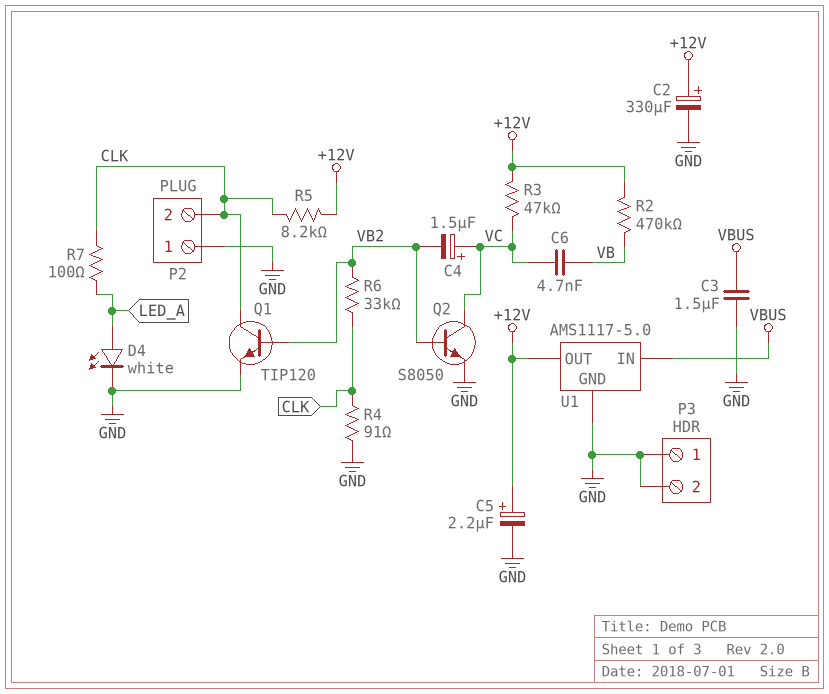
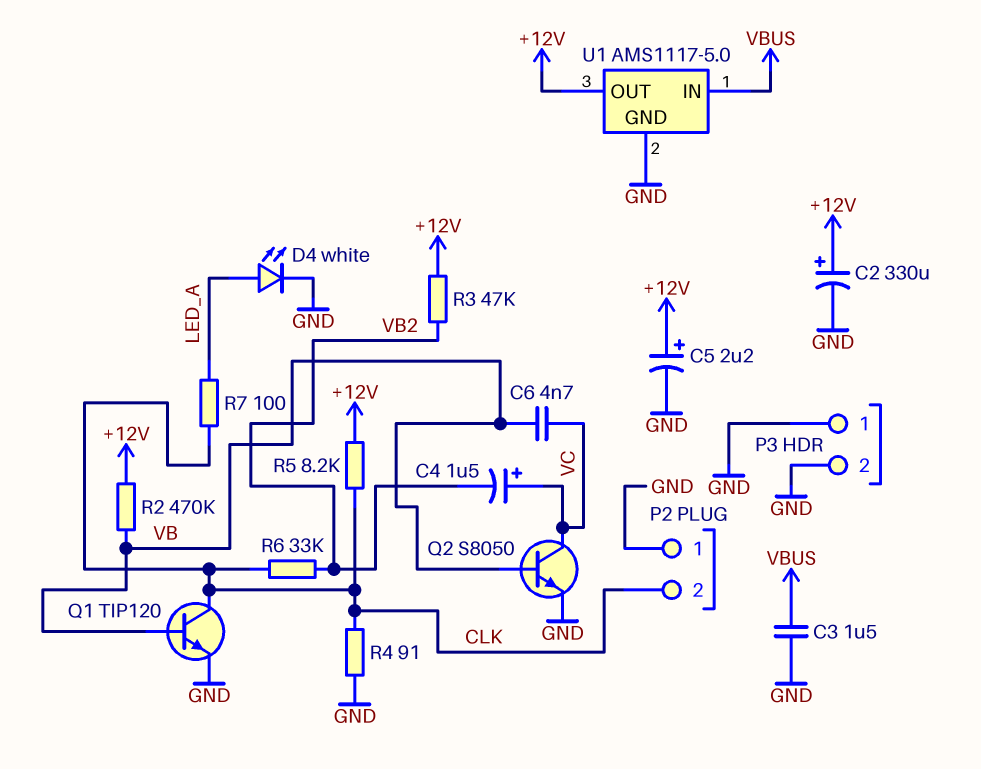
Q1: NPN TIP120 (B VB2, C CLK, E GND) -> NPN TIP120 (B VB, C CLK, E GND)
Q2: NPN S8050 (B VB2, C VC, E GND) -> NPN S8050 (B VB, C VC, E GND)
R3: 47k (+12V, VC) -> 47k (+12V, VB2)

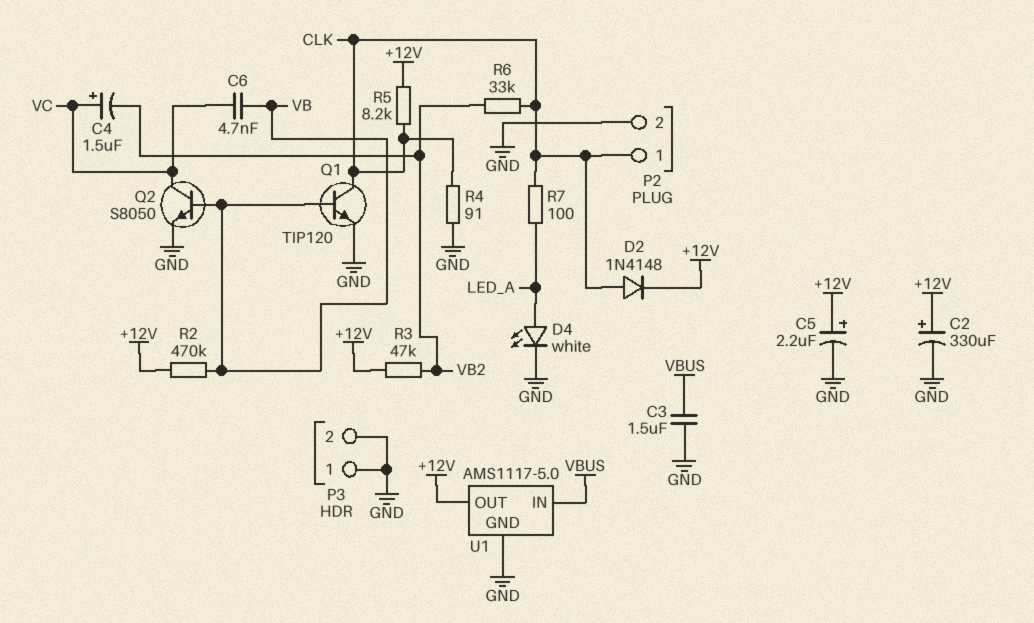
D2: none -> diode 1N4148 (A CLK, K +12V)
P2 pin 1: GND -> CLK
P2 pin 2: CLK -> GND

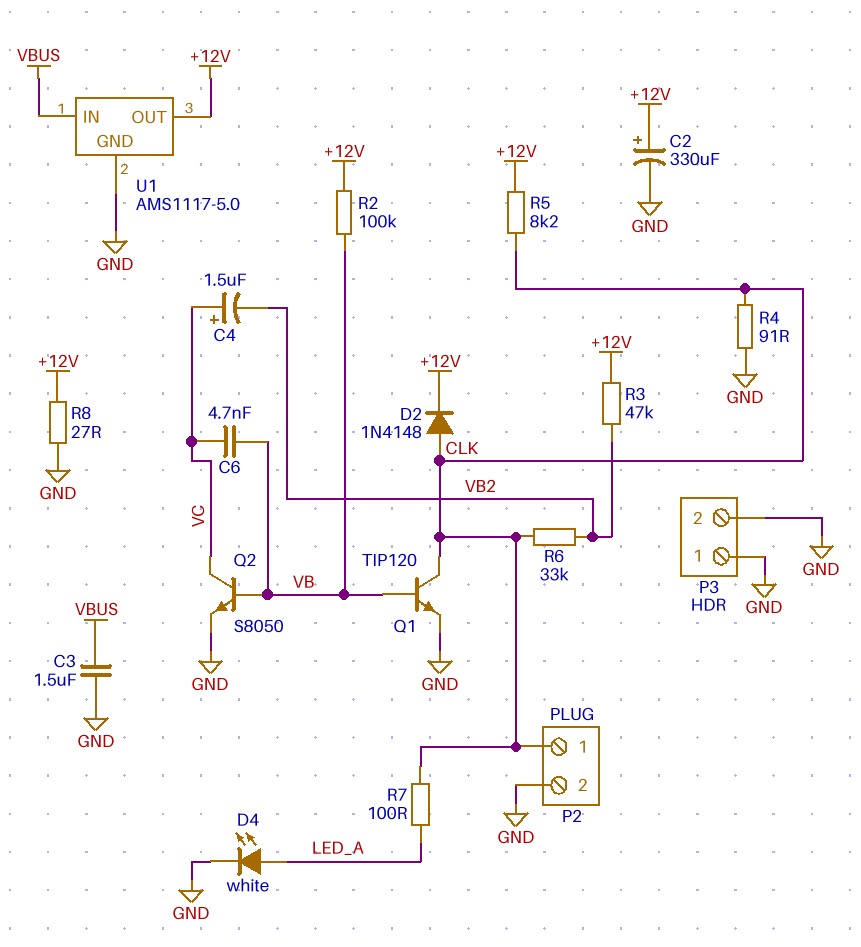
C5: 2.2uF (plus +12V, minus GND) -> none
R2: 470k (+12V, VB) -> 100k (+12V, VB)
R8: none -> 27 (+12V, GND)

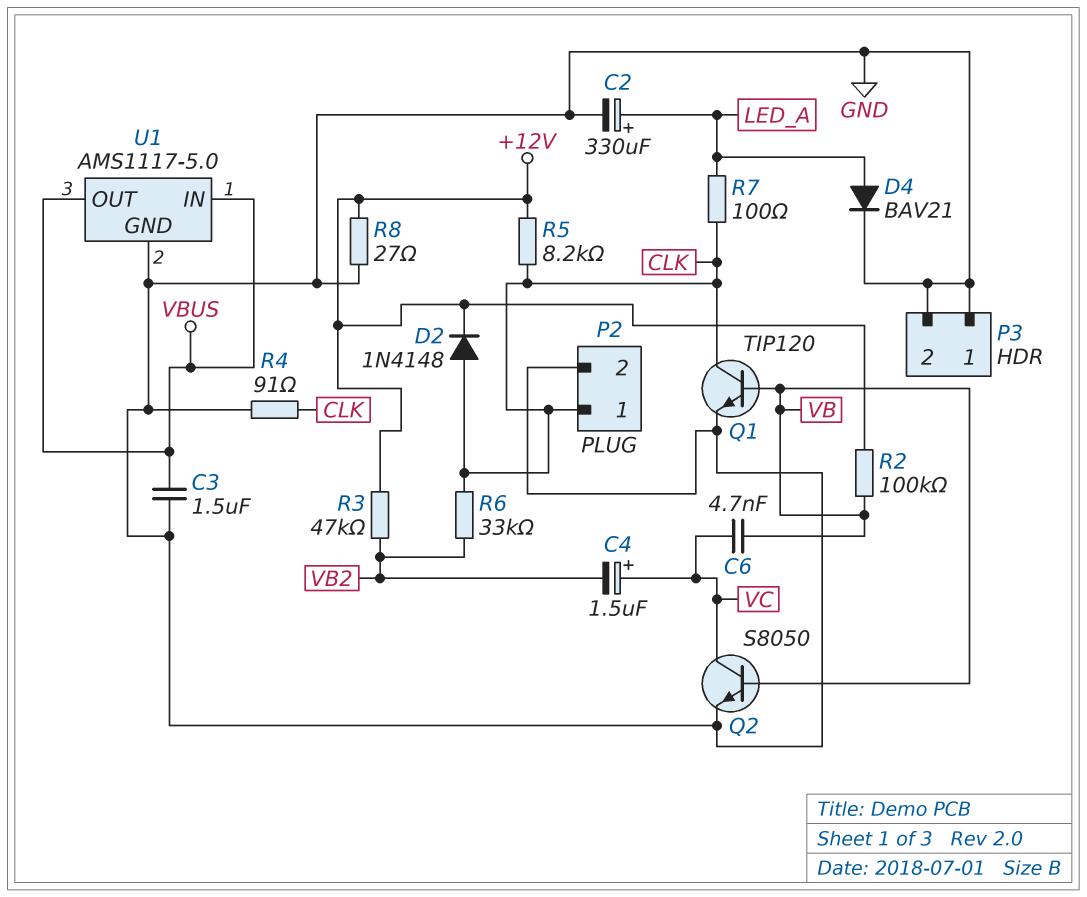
C2: 330uF (plus +12V, minus GND) -> 330uF (plus LED_A, minus GND)
D4: LED white (A LED_A, K GND) -> diode BAV21 (A LED_A, K GND)
U1 pin OUT: +12V -> VBUS

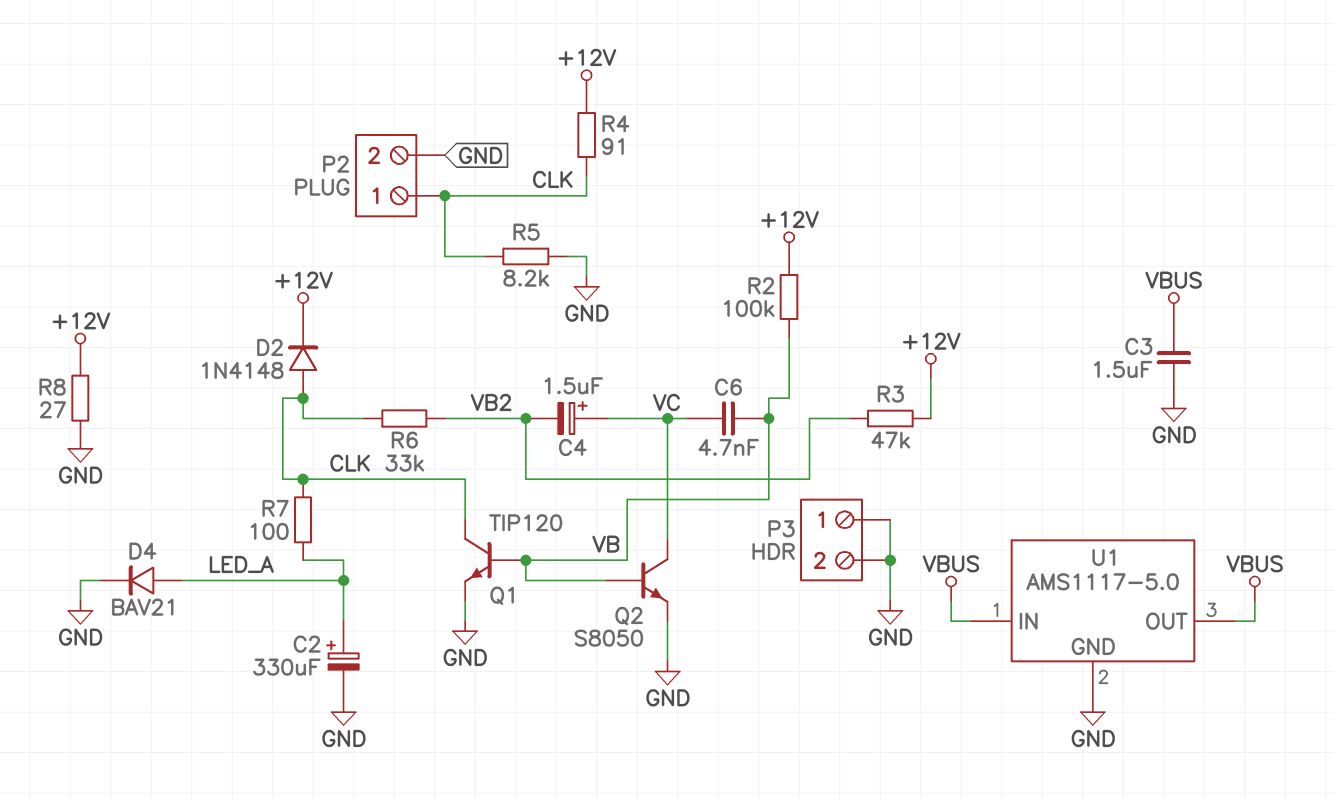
R4: 91 (CLK, GND) -> 91 (+12V, CLK)
R5: 8.2k (+12V, CLK) -> 8.2k (CLK, GND)

